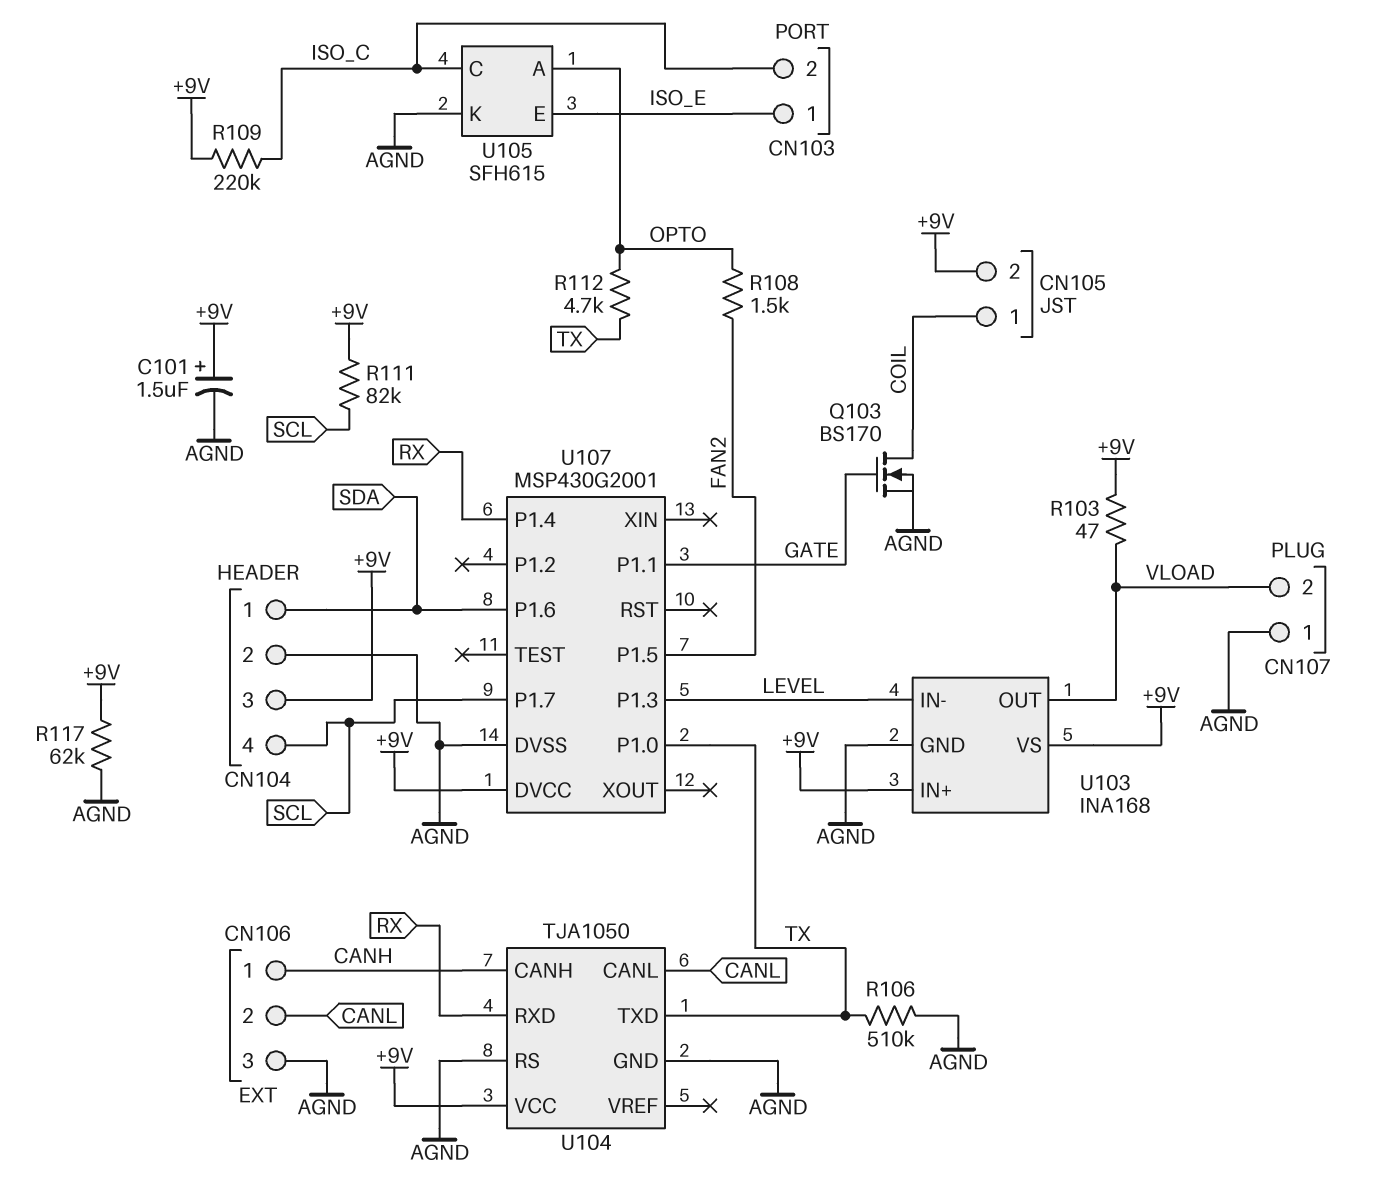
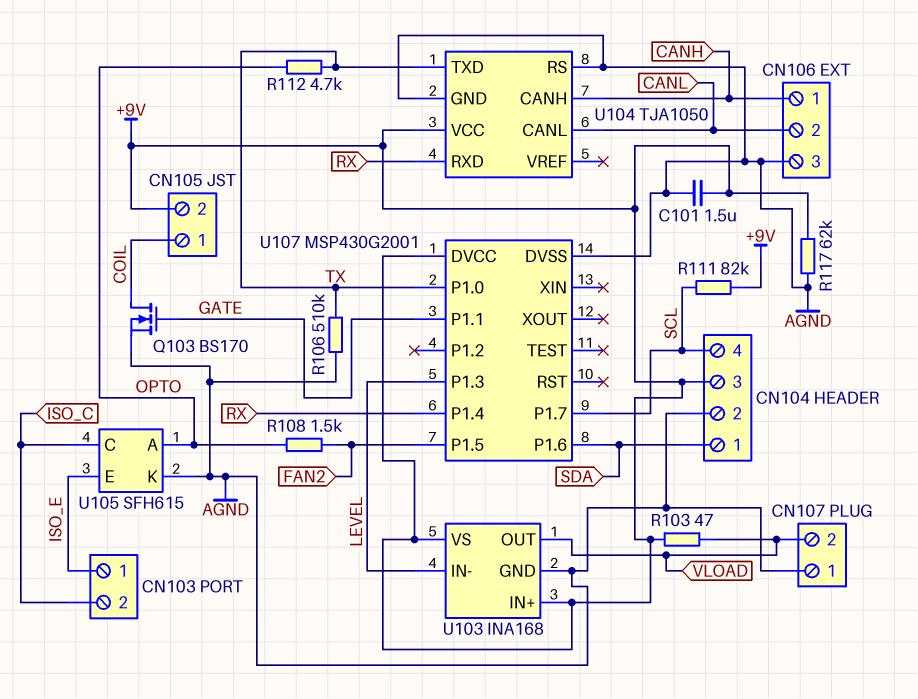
C101: 1.5uF (plus +9V, minus AGND) -> 1.5uF (+9V, AGND)
R109: 220k (+9V, ISO_C) -> none

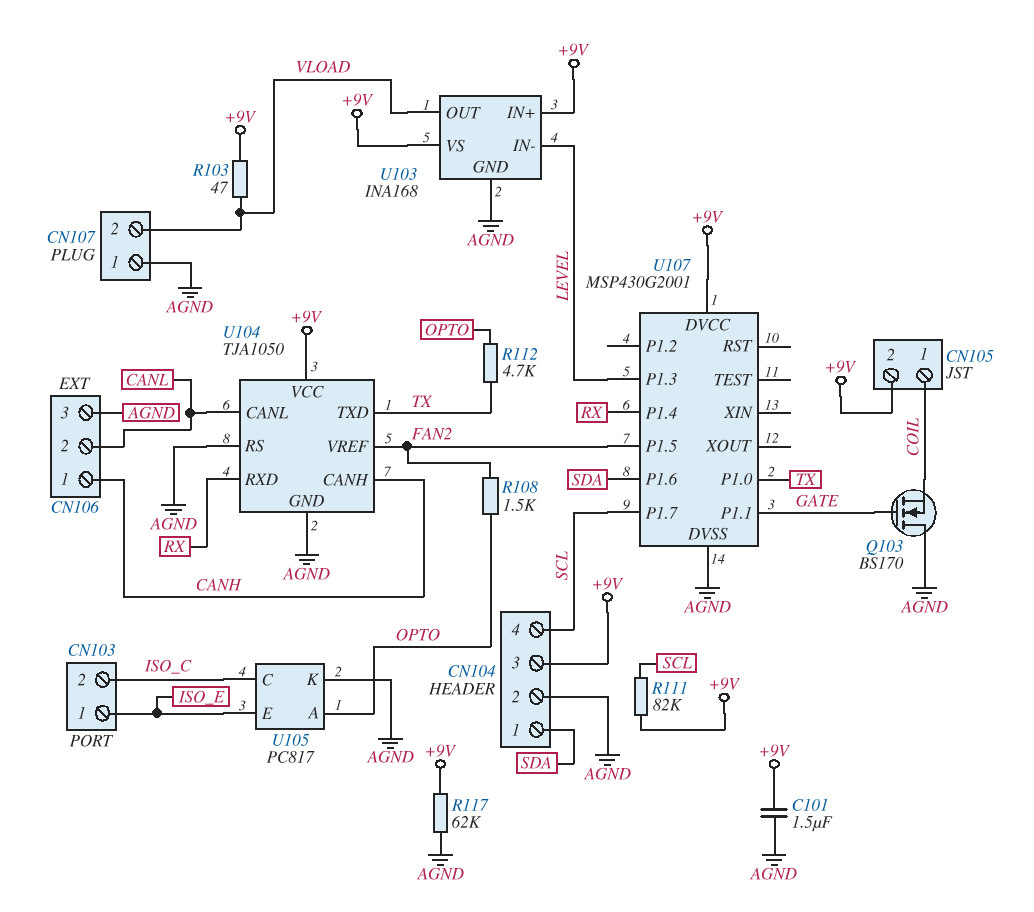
Q103: NMOS BS170 (G GATE, D COIL, S AGND) -> NMOS BS170 (G GATE, D AGND, S COIL)
R106: 510k (AGND, TX) -> none
U104 pin VREF: none -> FAN2
U105: SFH615 -> PC817

